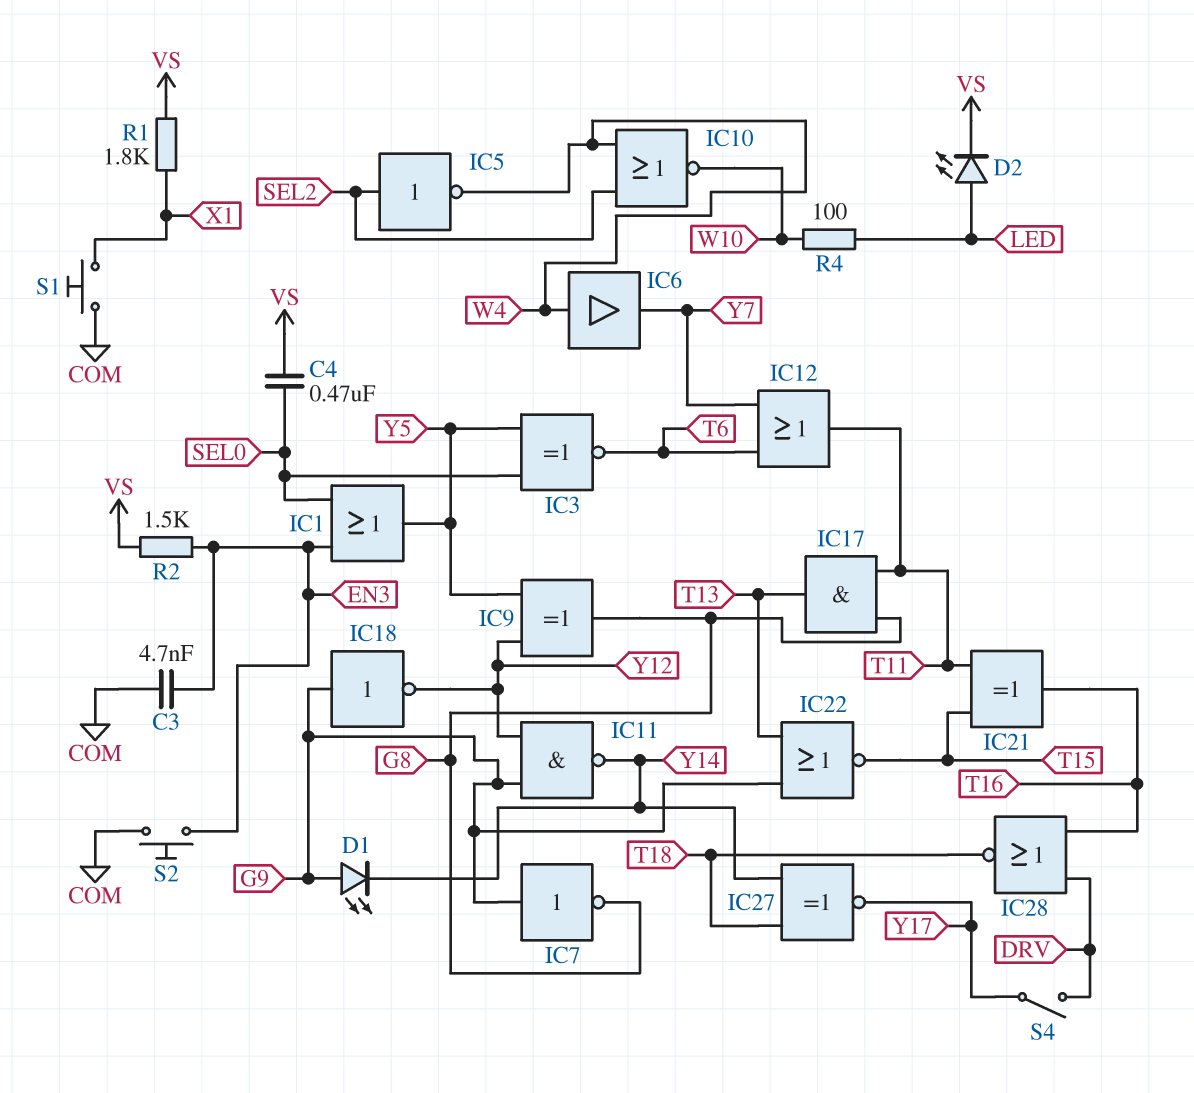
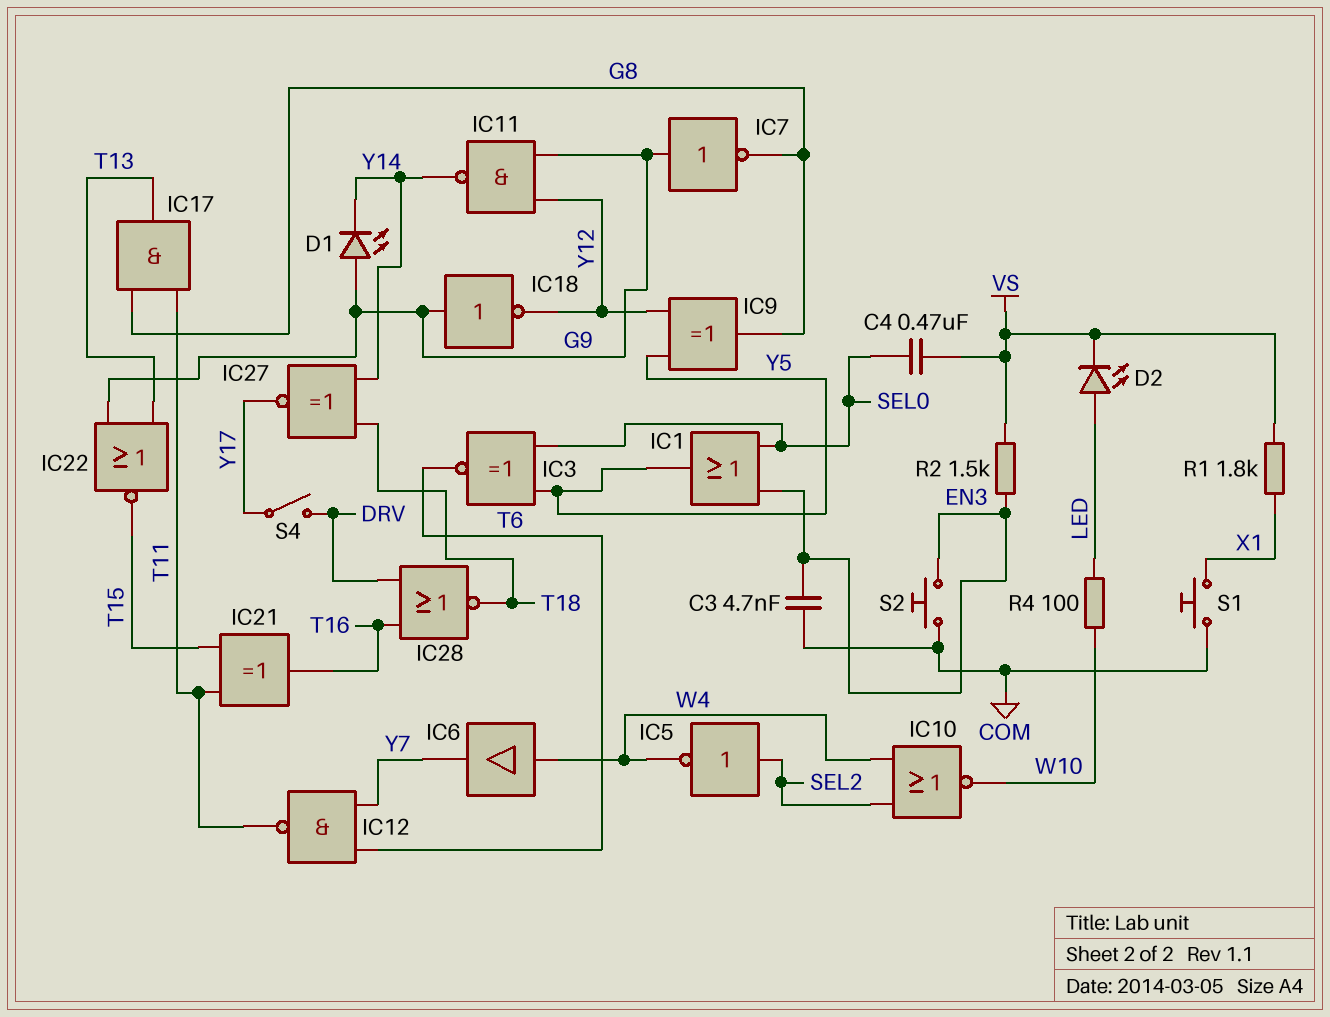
IC12: OR (in T6, in Y7, out T11) -> NAND (in T6, in Y7, out T11)

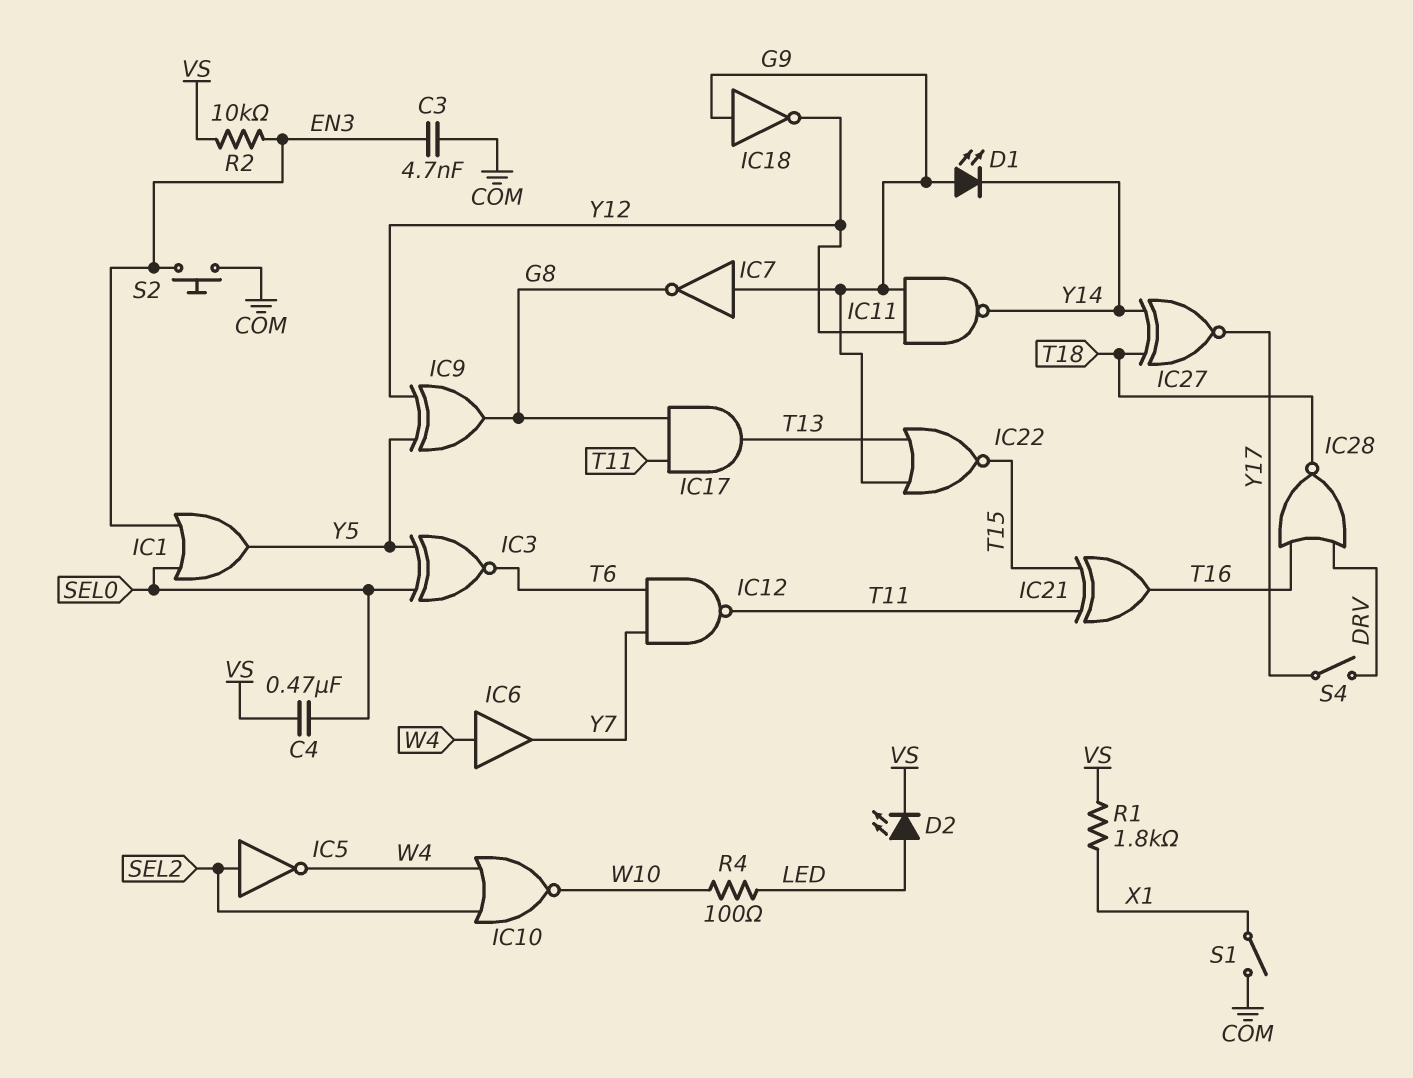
R2: 1.5k (EN3, VS) -> 10k (EN3, VS)
S1: button (COM, X1) -> switch (COM, X1)

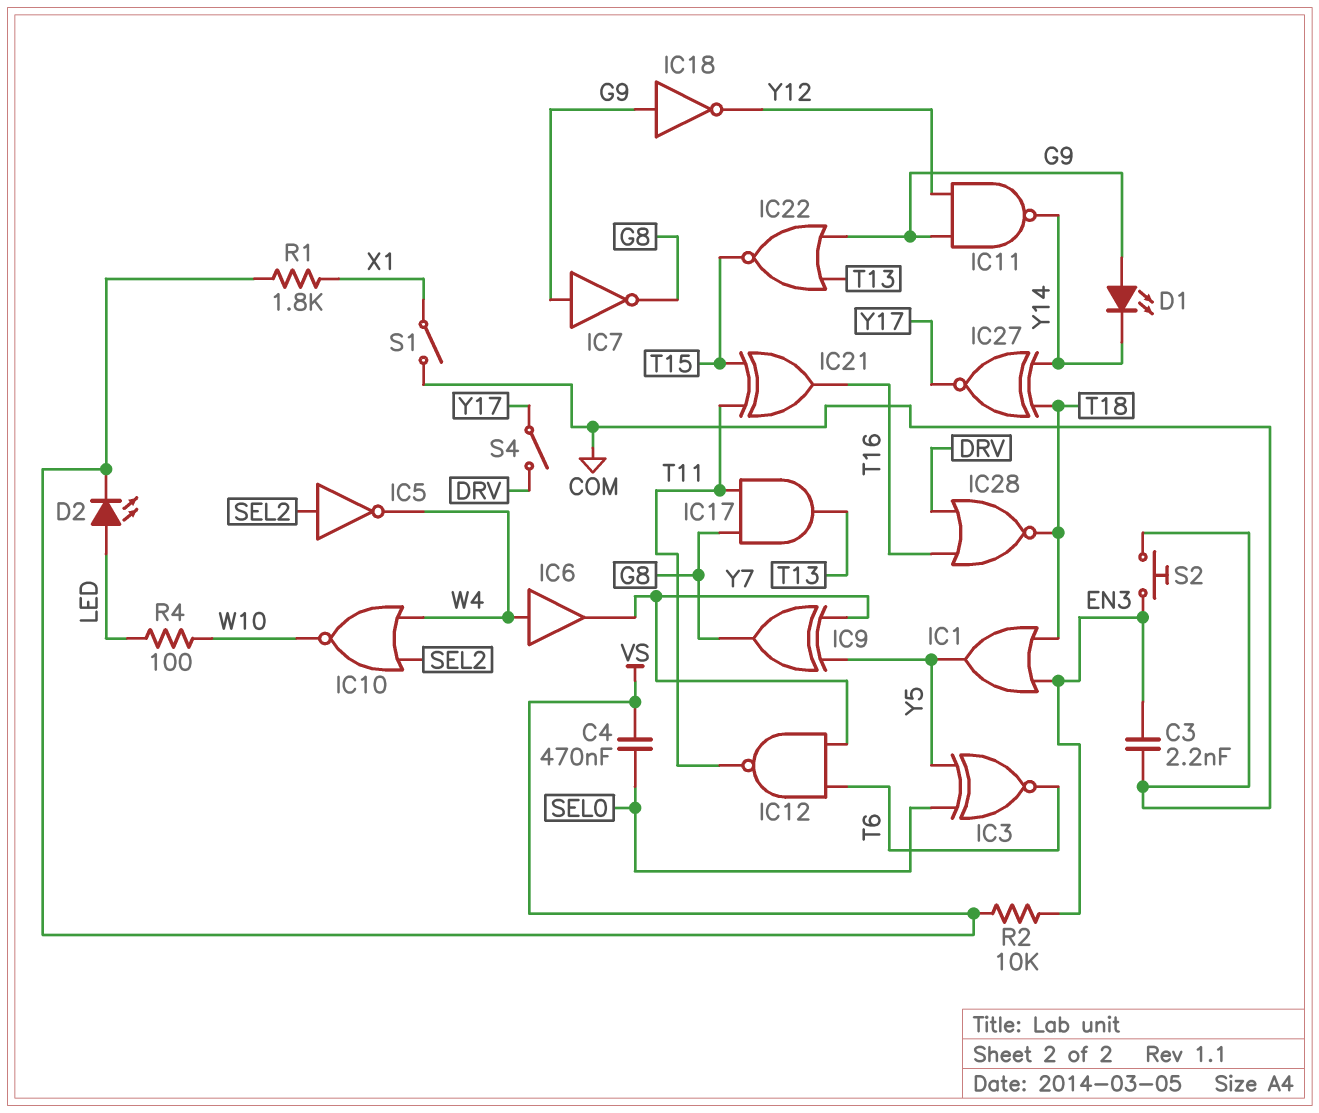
C3: 4.7nF (COM, EN3) -> 2.2nF (COM, EN3)
IC1: OR (in EN3, in SEL0, out Y5) -> OR (in EN3, in T18, out Y5)
IC9: XOR (in Y5, in Y12, out G8) -> XOR (in Y5, in Y7, out G8)

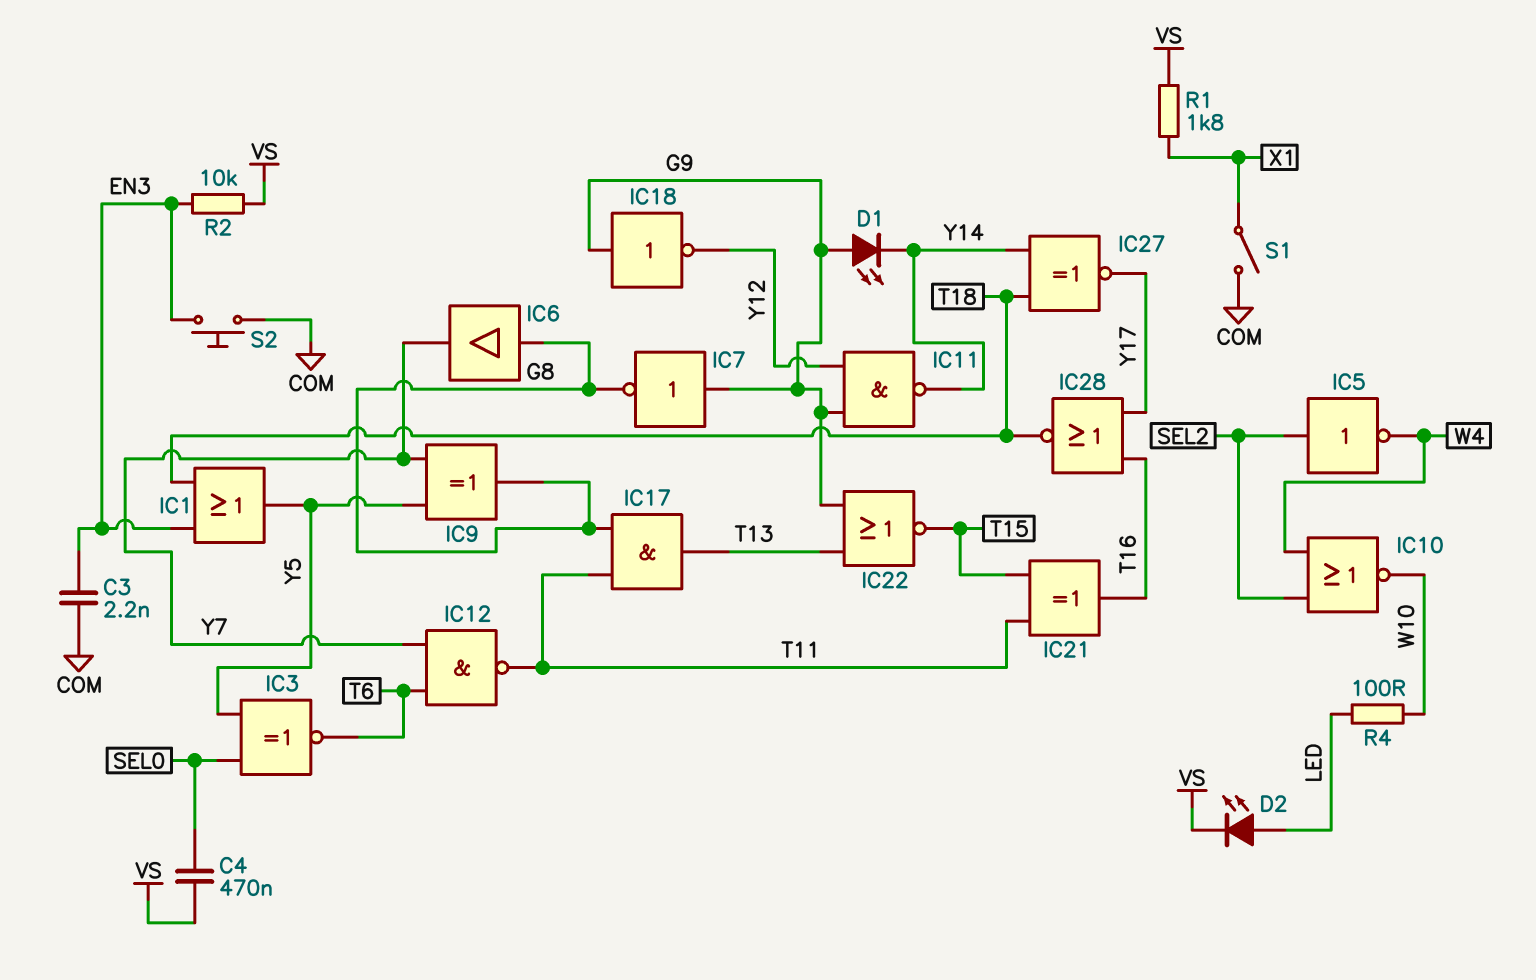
IC6: buffer (in W4, out Y7) -> buffer (in G8, out Y7)
IC28: NOR (in DRV, in T16, out T18) -> NOR (in T16, in Y17, out T18)
S4: switch (DRV, Y17) -> none

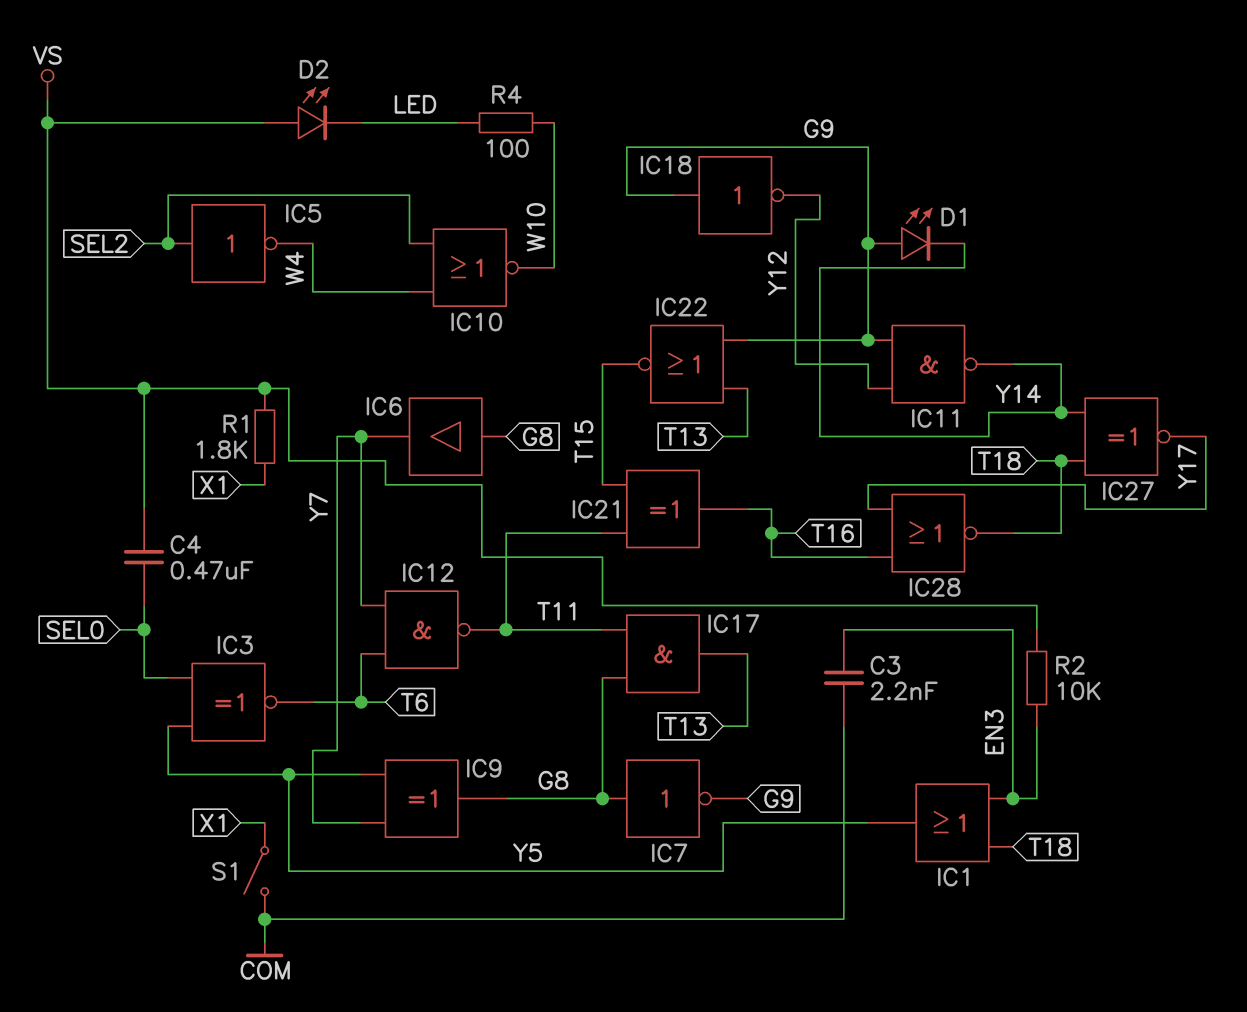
D2: LED (A LED, K VS) -> LED (A VS, K LED)
IC7: NOT (in G9, out G8) -> NOT (in G8, out G9)
S2: button (COM, EN3) -> none

